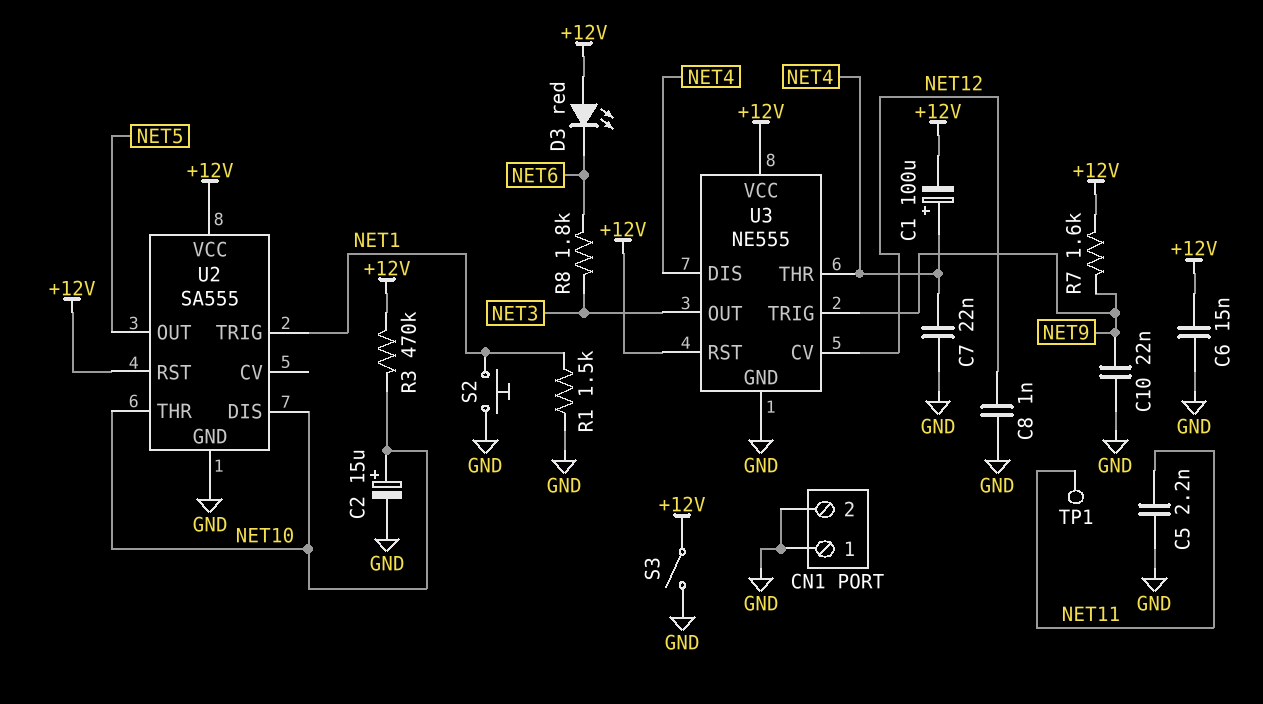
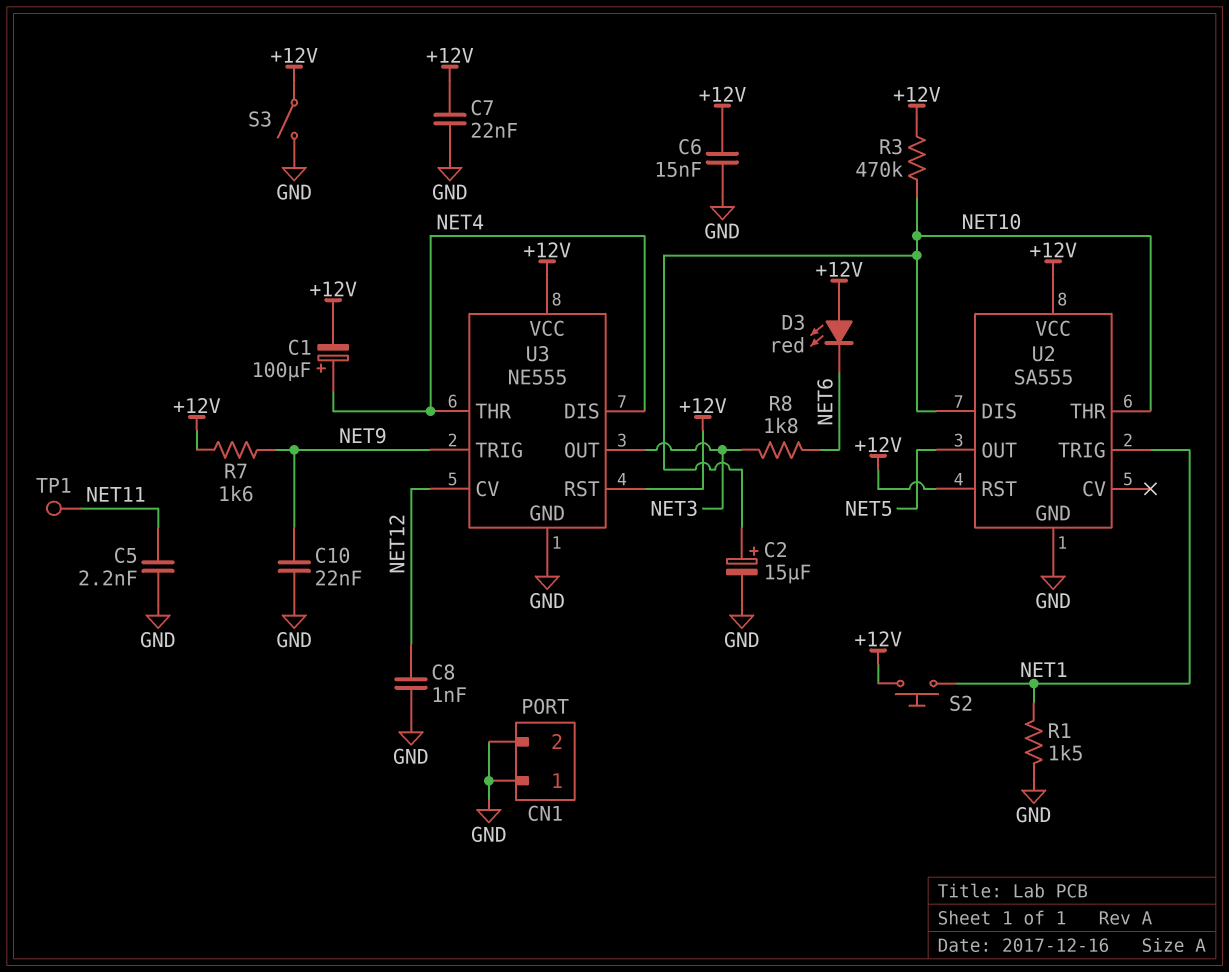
C7: 22nF (GND, NET4) -> 22nF (+12V, GND)
S2: button (GND, NET1) -> button (+12V, NET1)

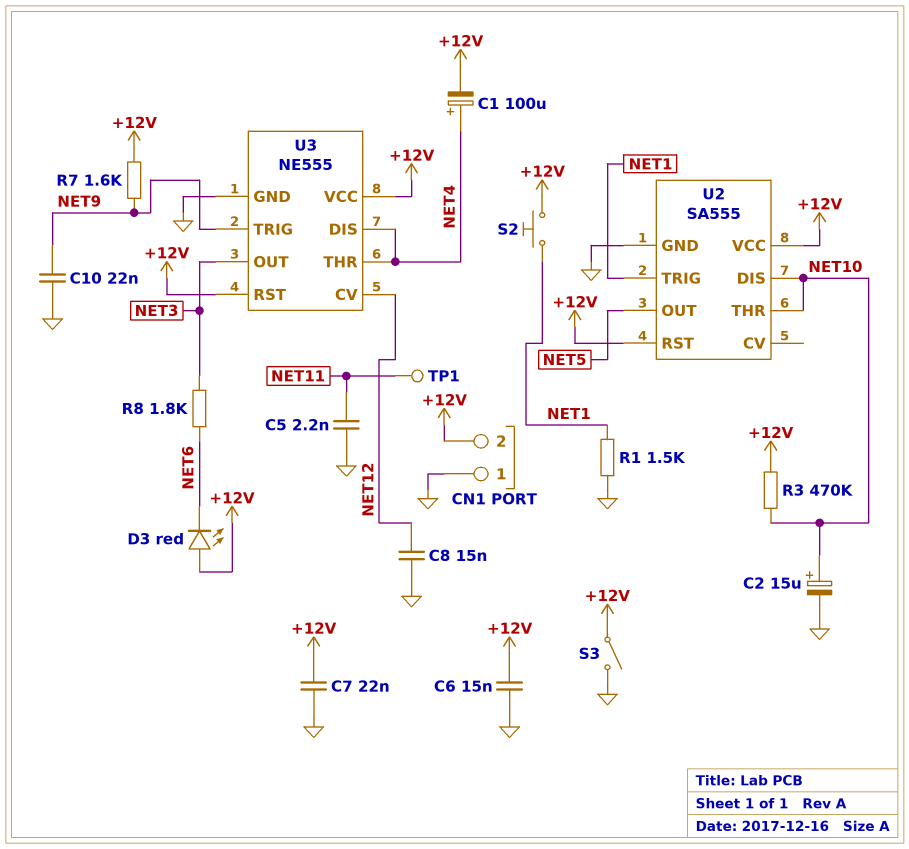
C8: 1nF (GND, NET12) -> 15nF (GND, NET12)
CN1 pin 2: GND -> +12V

